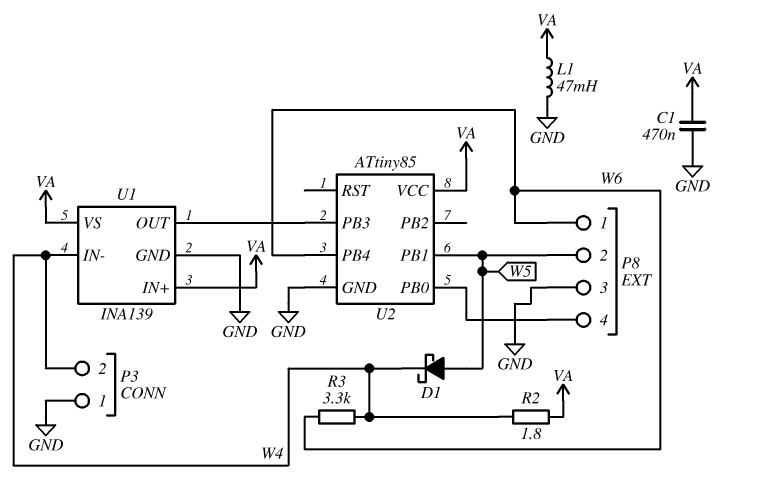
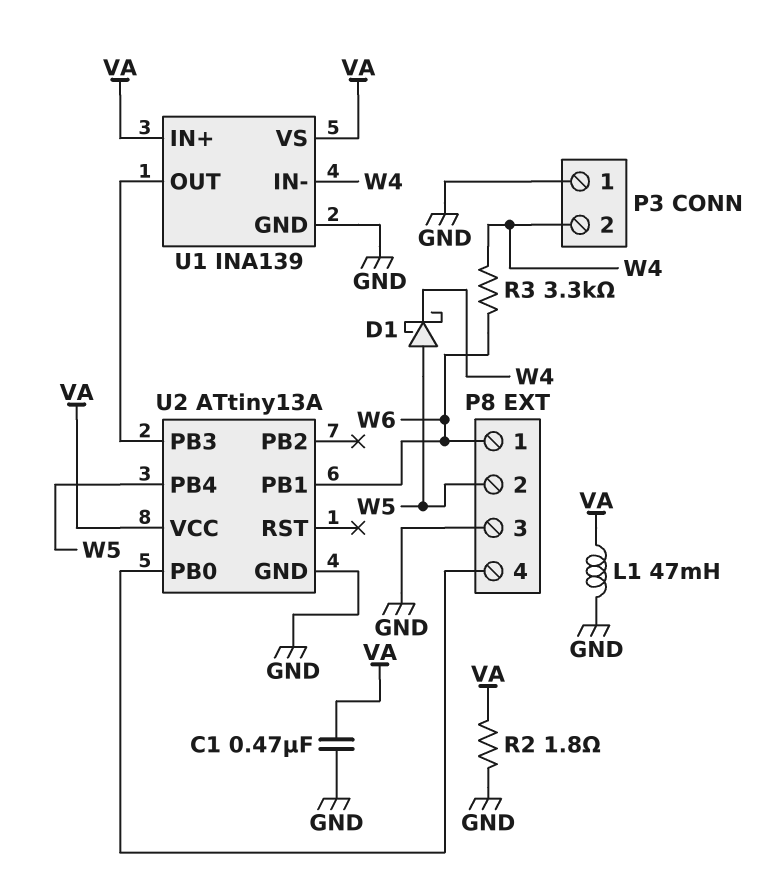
R2: 1.8 (VA, W4) -> 1.8 (GND, VA)
U2: ATtiny85 -> ATtiny13A
U2 pin PB1: W5 -> W6
U2 pin PB4: W6 -> W5

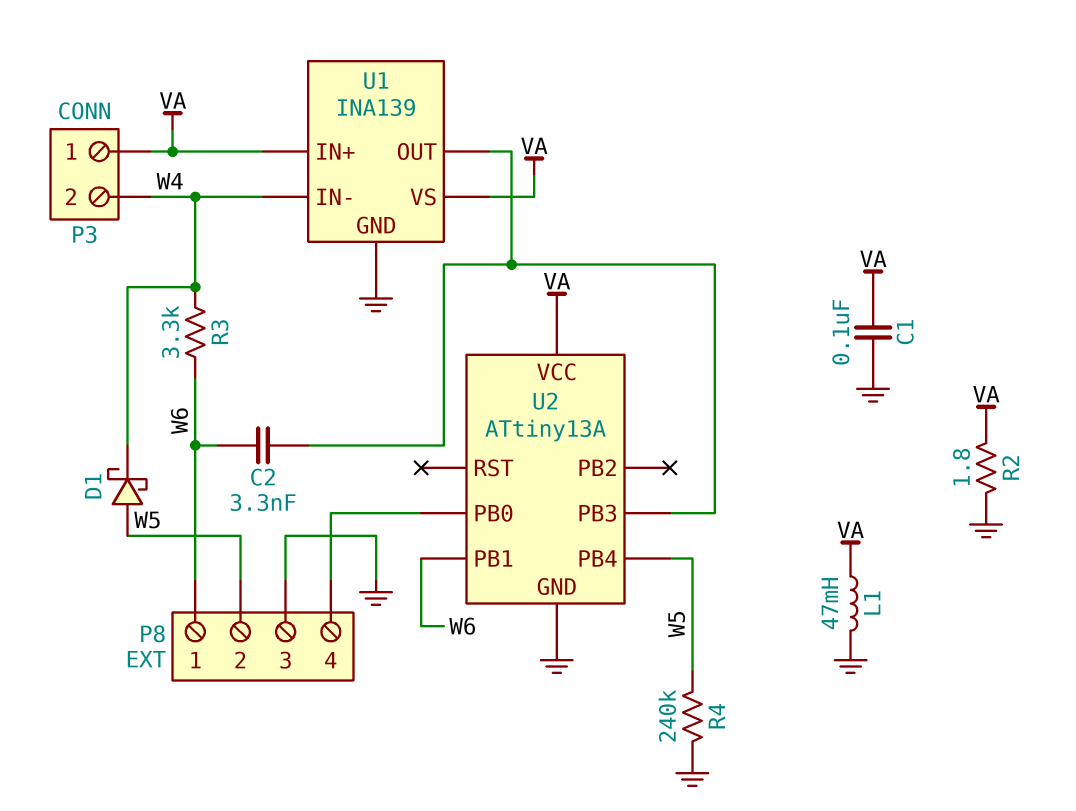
C1: 470nF (GND, VA) -> 100nF (GND, VA)
C2: none -> 3.3nF (U1/OUT, W6)
P3 pin 1: GND -> VA
R4: none -> 240k (GND, W5)

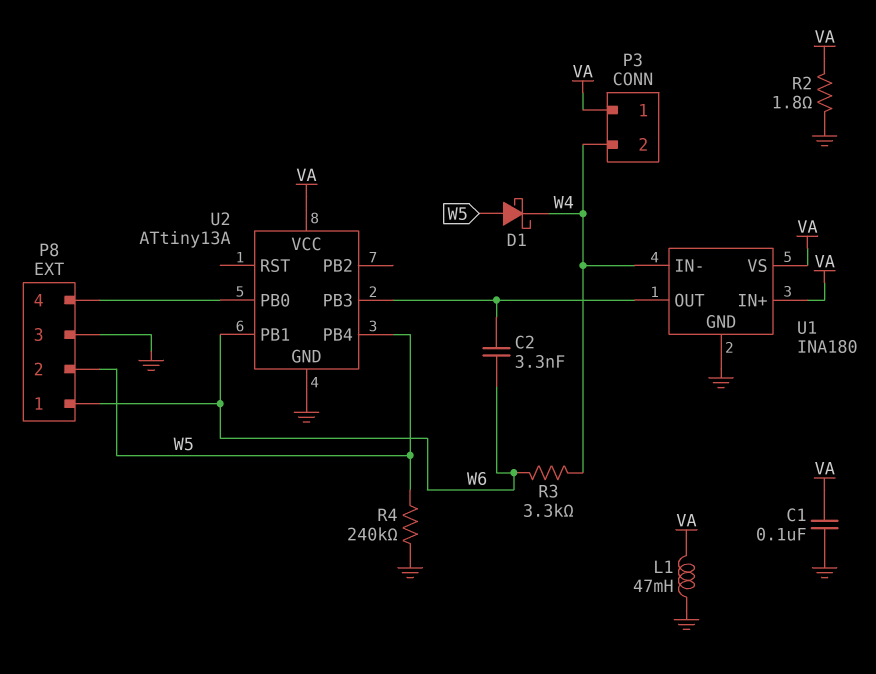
U1: INA139 -> INA180

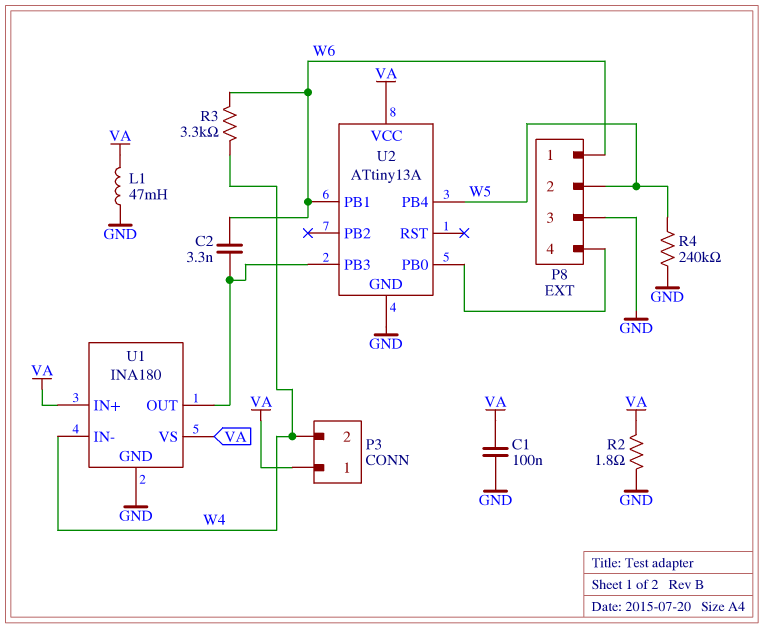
D1: schottky (A W5, K W4) -> none

